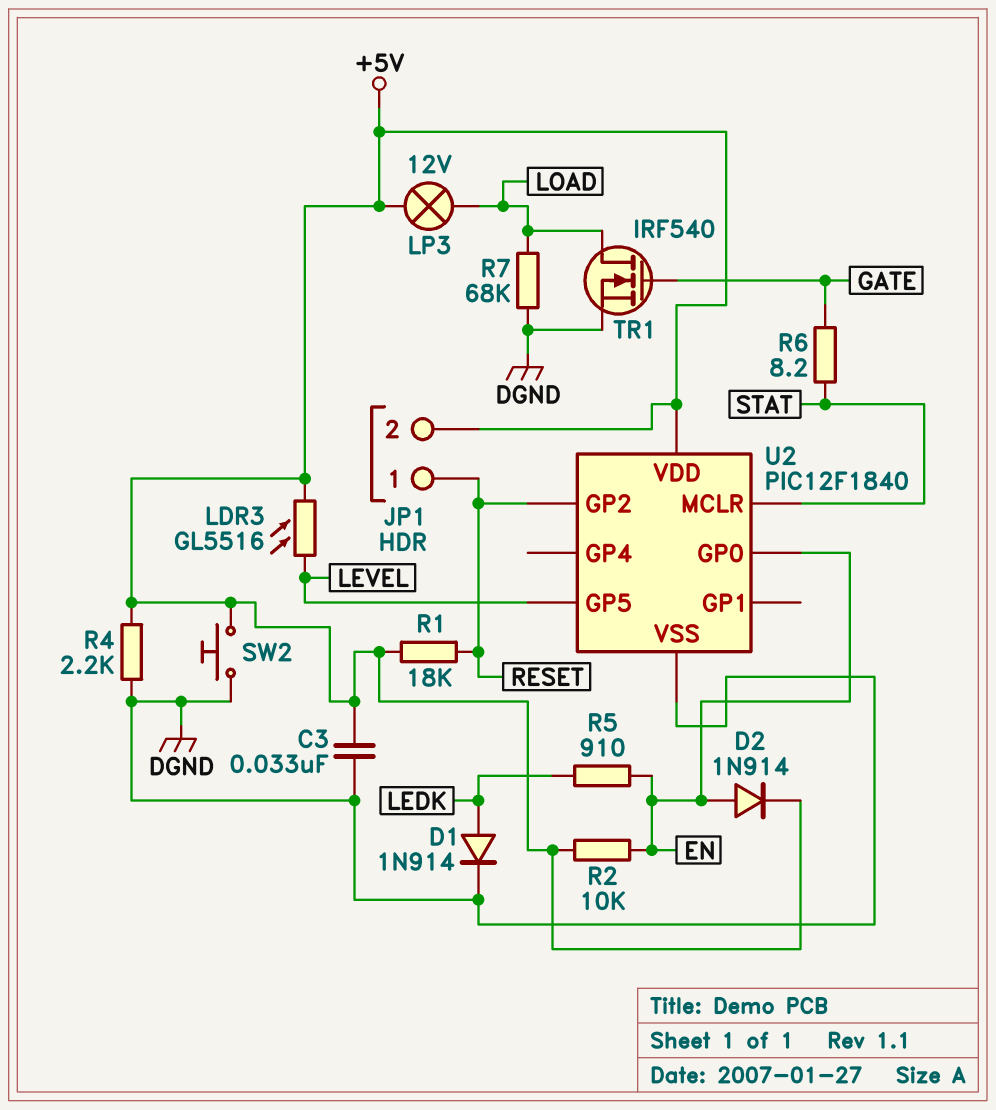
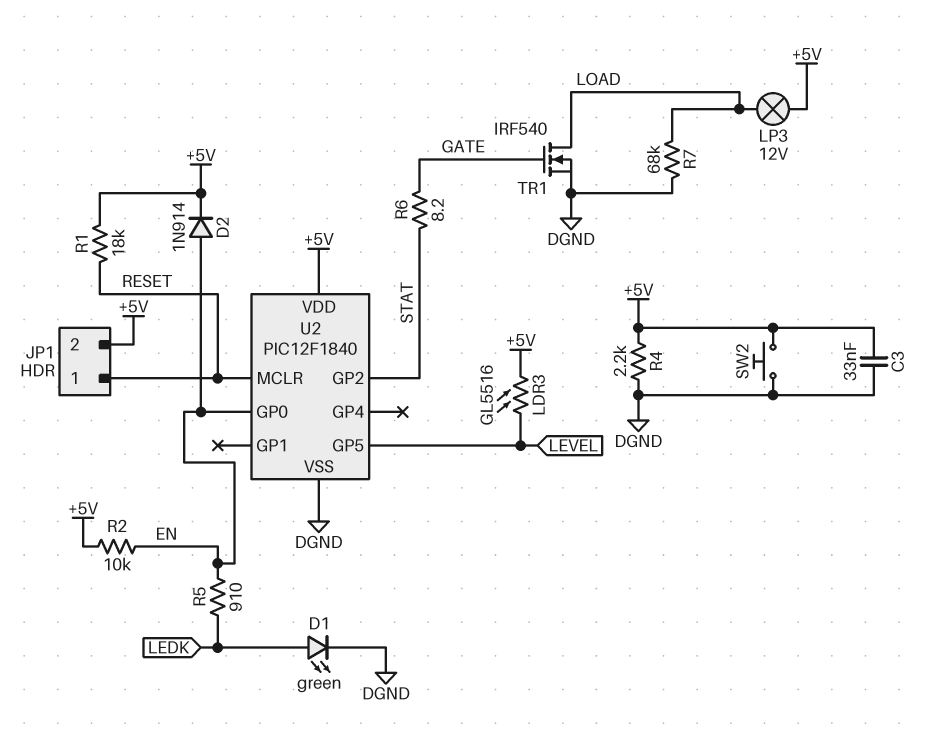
D1: diode 1N914 (A LEDK, K DGND) -> LED green (A LEDK, K DGND)
U2 pin GP2: RESET -> STAT
U2 pin MCLR: STAT -> RESET

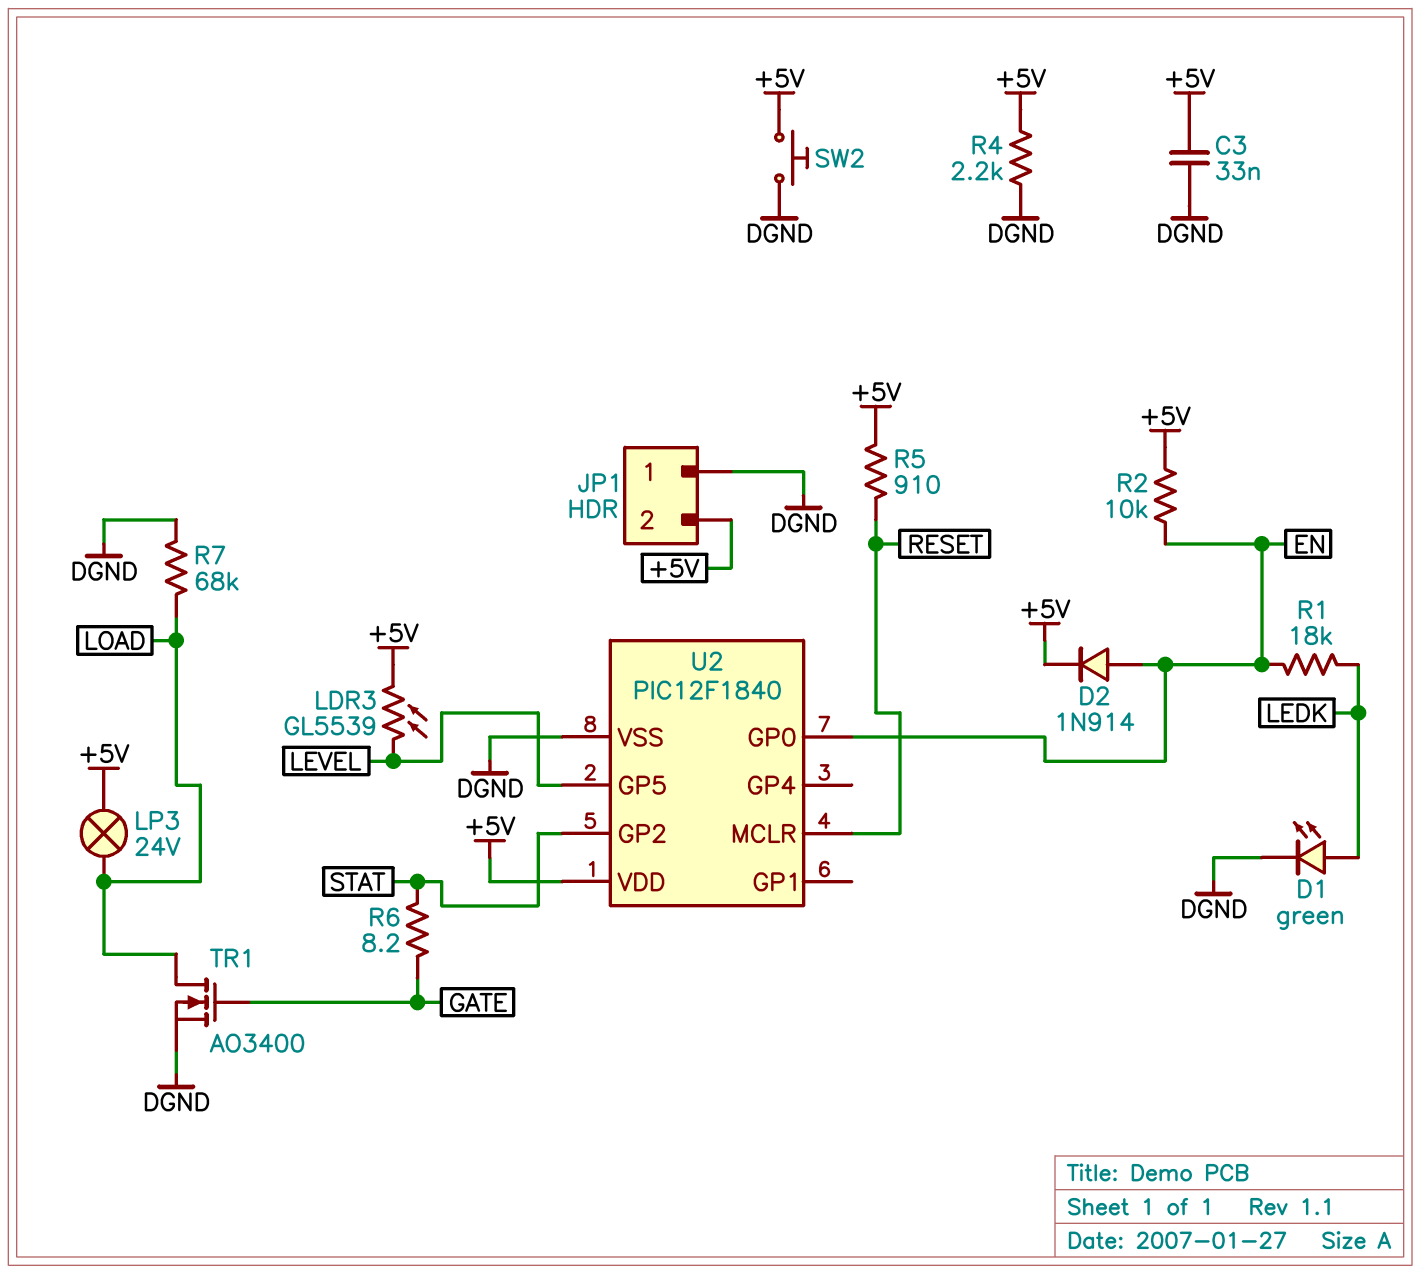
JP1 pin 1: RESET -> DGND
LDR3: GL5516 (+5V, LEVEL) -> GL5539 (+5V, LEVEL)
LP3: lamp 12V (+5V, LOAD) -> lamp 24V (+5V, LOAD)
R1: 18k (+5V, RESET) -> 18k (EN, LEDK)
R5: 910 (EN, LEDK) -> 910 (+5V, RESET)
TR1: NMOS IRF540 (G GATE, D LOAD, S DGND) -> NMOS AO3400 (G GATE, D LOAD, S DGND)

